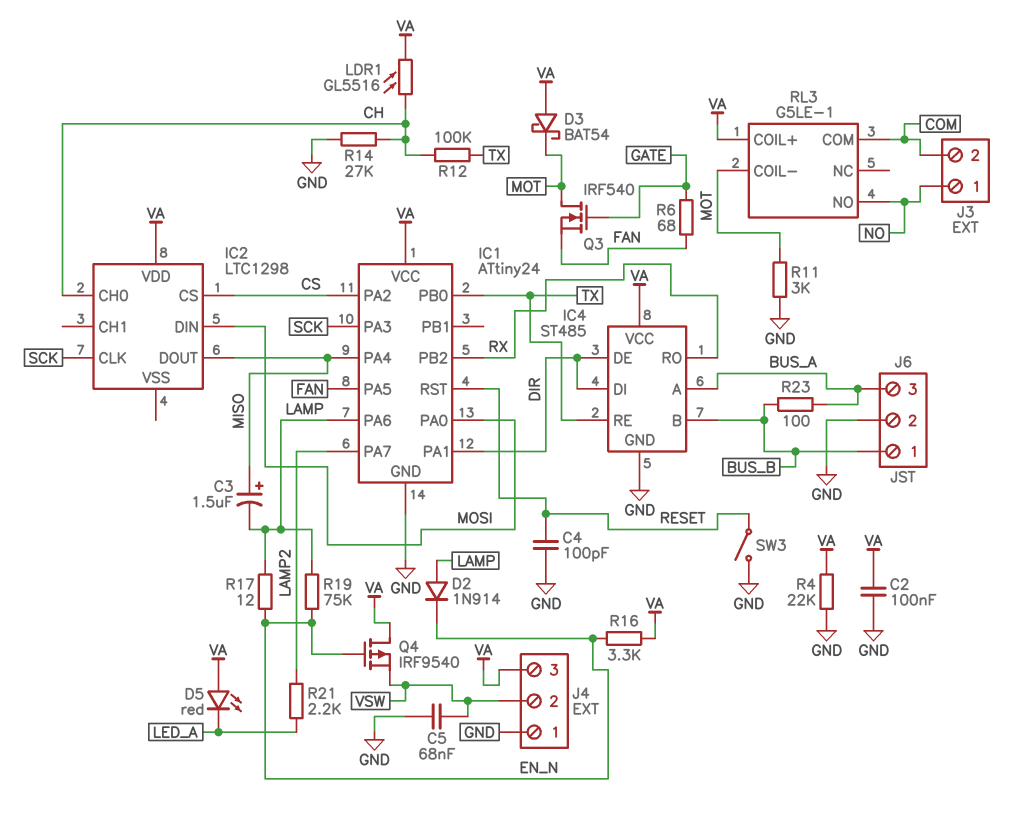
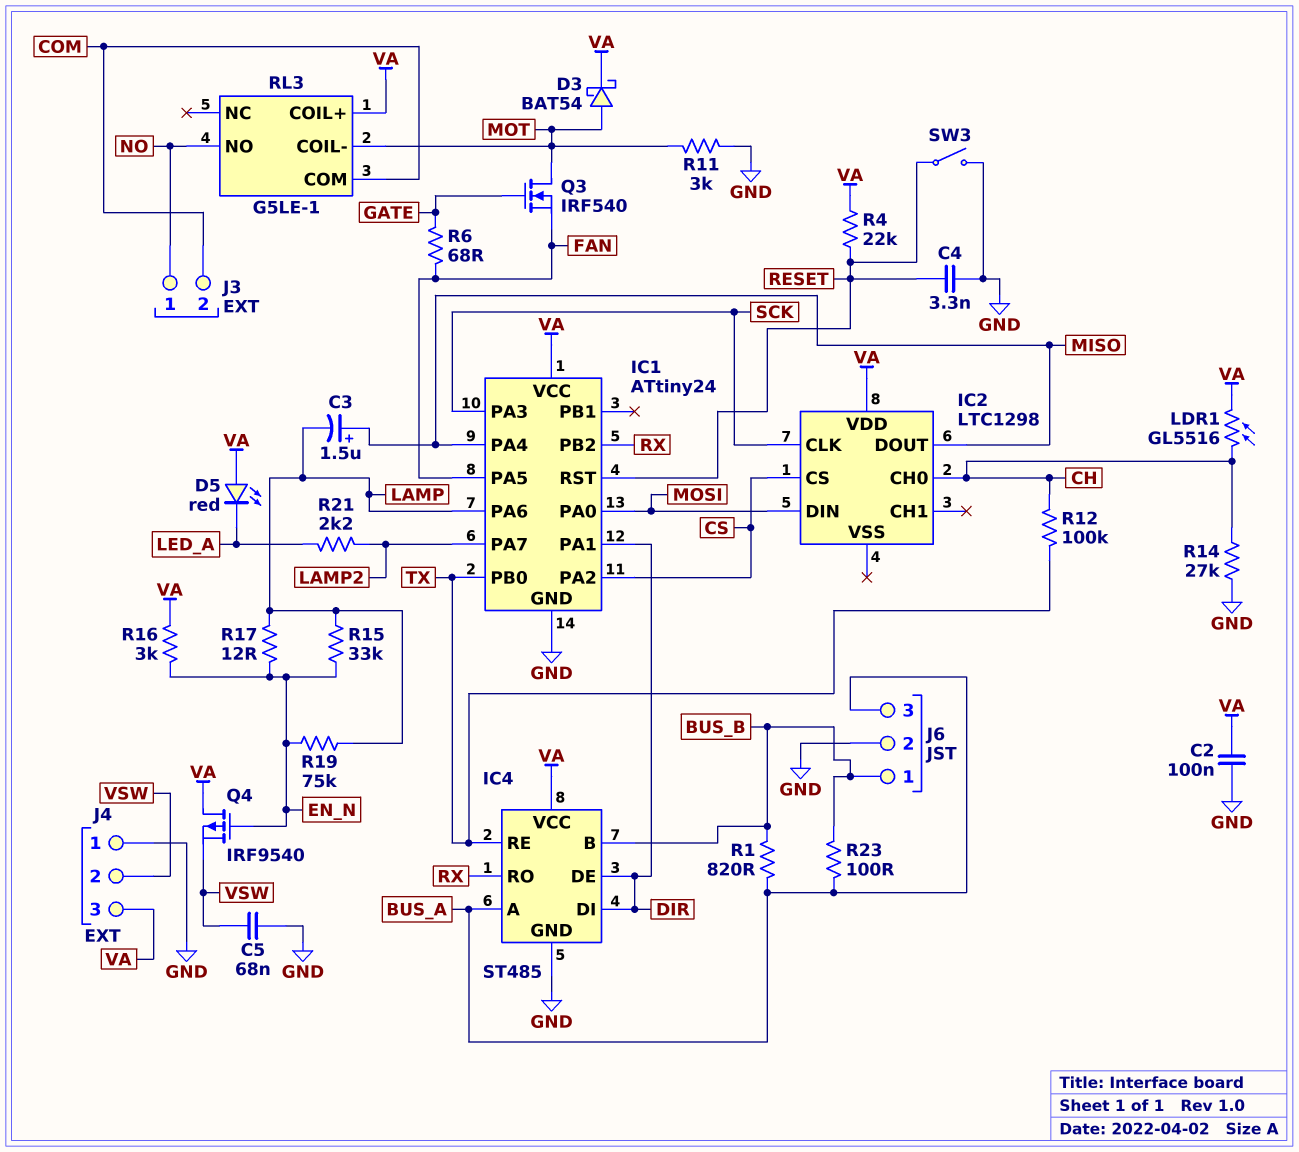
C4: 100pF (GND, RESET) -> 3.3nF (GND, RESET)
D2: diode 1N914 (A LAMP, K EN_N) -> none
D3: schottky BAT54 (A VA, K MOT) -> schottky BAT54 (A MOT, K VA)
R1: none -> 820 (BUS_A, BUS_B)
R4: 22k (GND, VA) -> 22k (RESET, VA)
R15: none -> 33k (EN_N, LAMP)
R16: 3.3k (EN_N, VA) -> 3k (EN_N, VA)

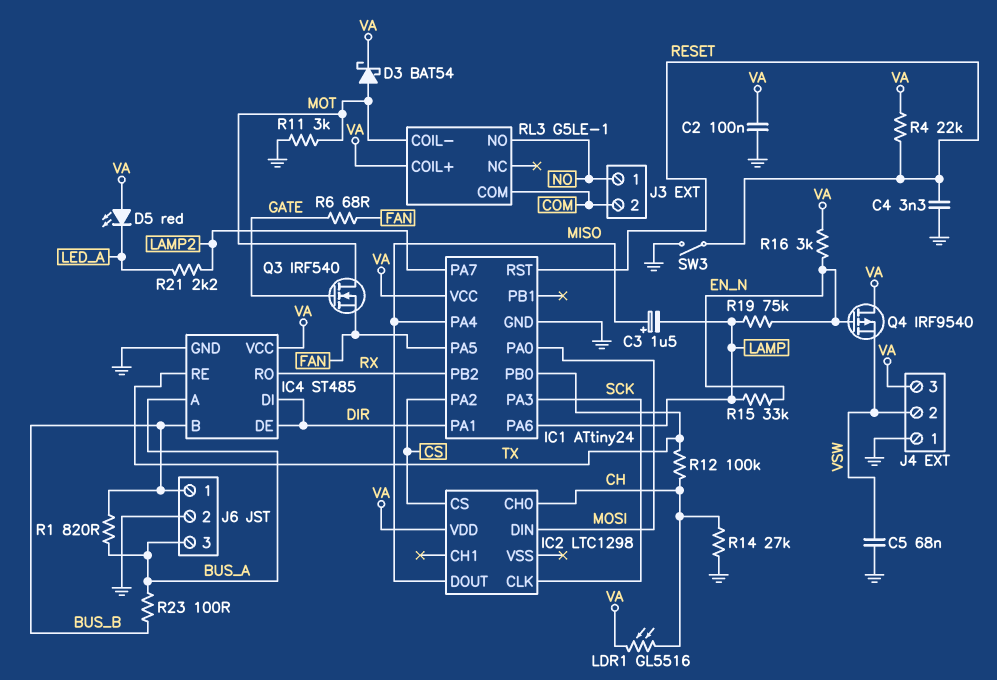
R17: 12 (EN_N, LAMP) -> none

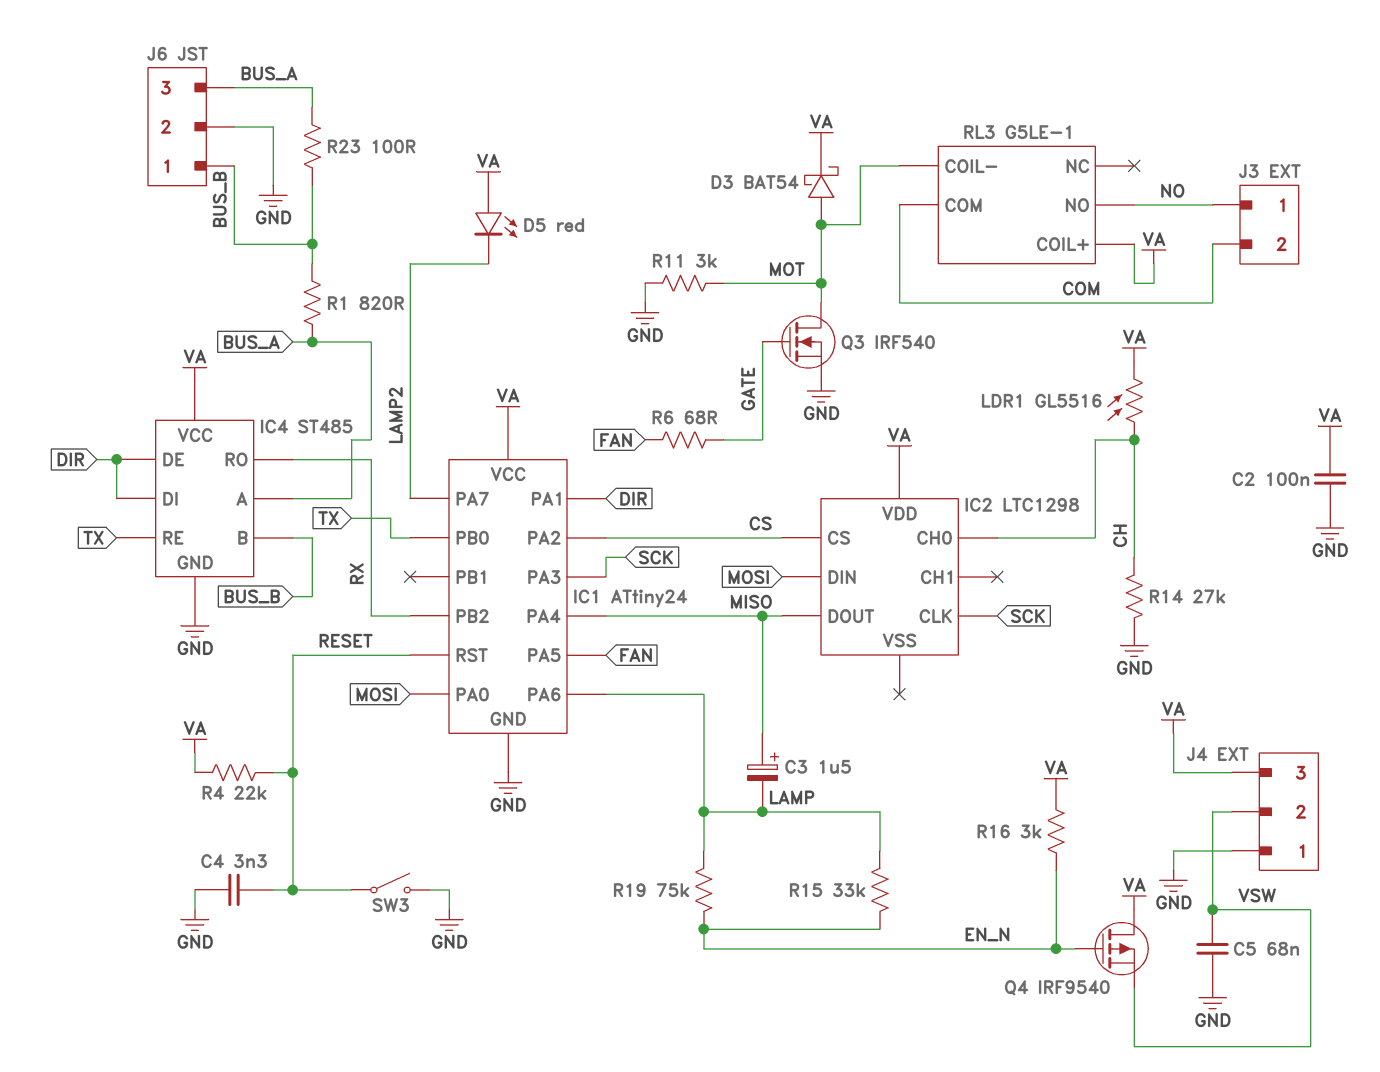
D5: LED red (A VA, K LED_A) -> LED red (A VA, K LAMP2)
Q3: NMOS IRF540 (G GATE, D MOT, S FAN) -> NMOS IRF540 (G GATE, D MOT, S GND)
R12: 100k (CH, TX) -> none
R21: 2.2k (LAMP2, LED_A) -> none

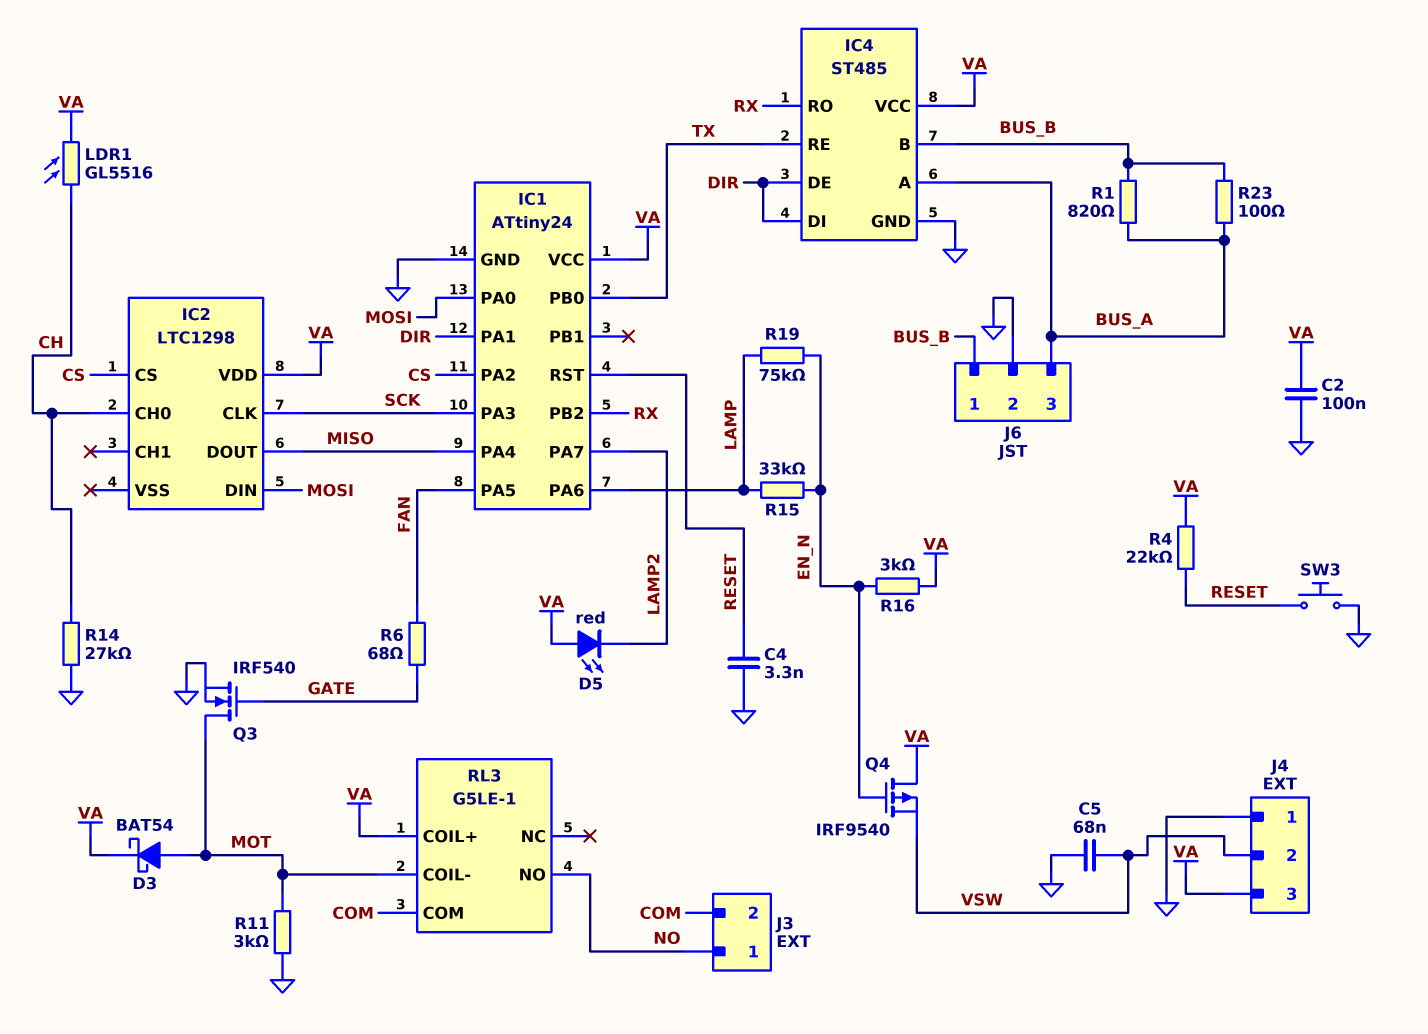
C3: 1.5uF (plus MISO, minus LAMP) -> none
SW3: switch (GND, RESET) -> button (GND, RESET)

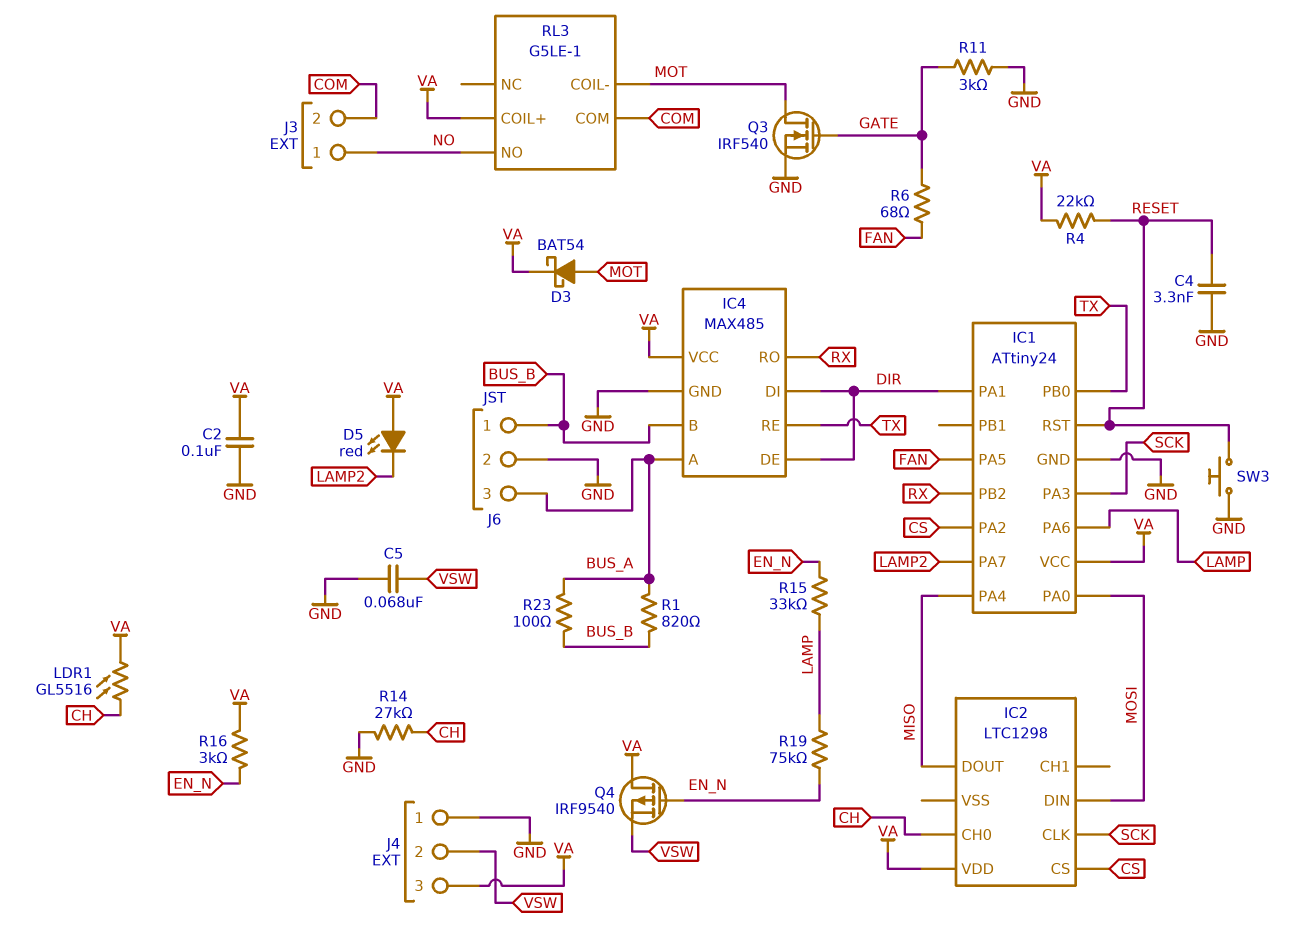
IC4: ST485 -> MAX485
R11: 3k (GND, MOT) -> 3k (GATE, GND)

